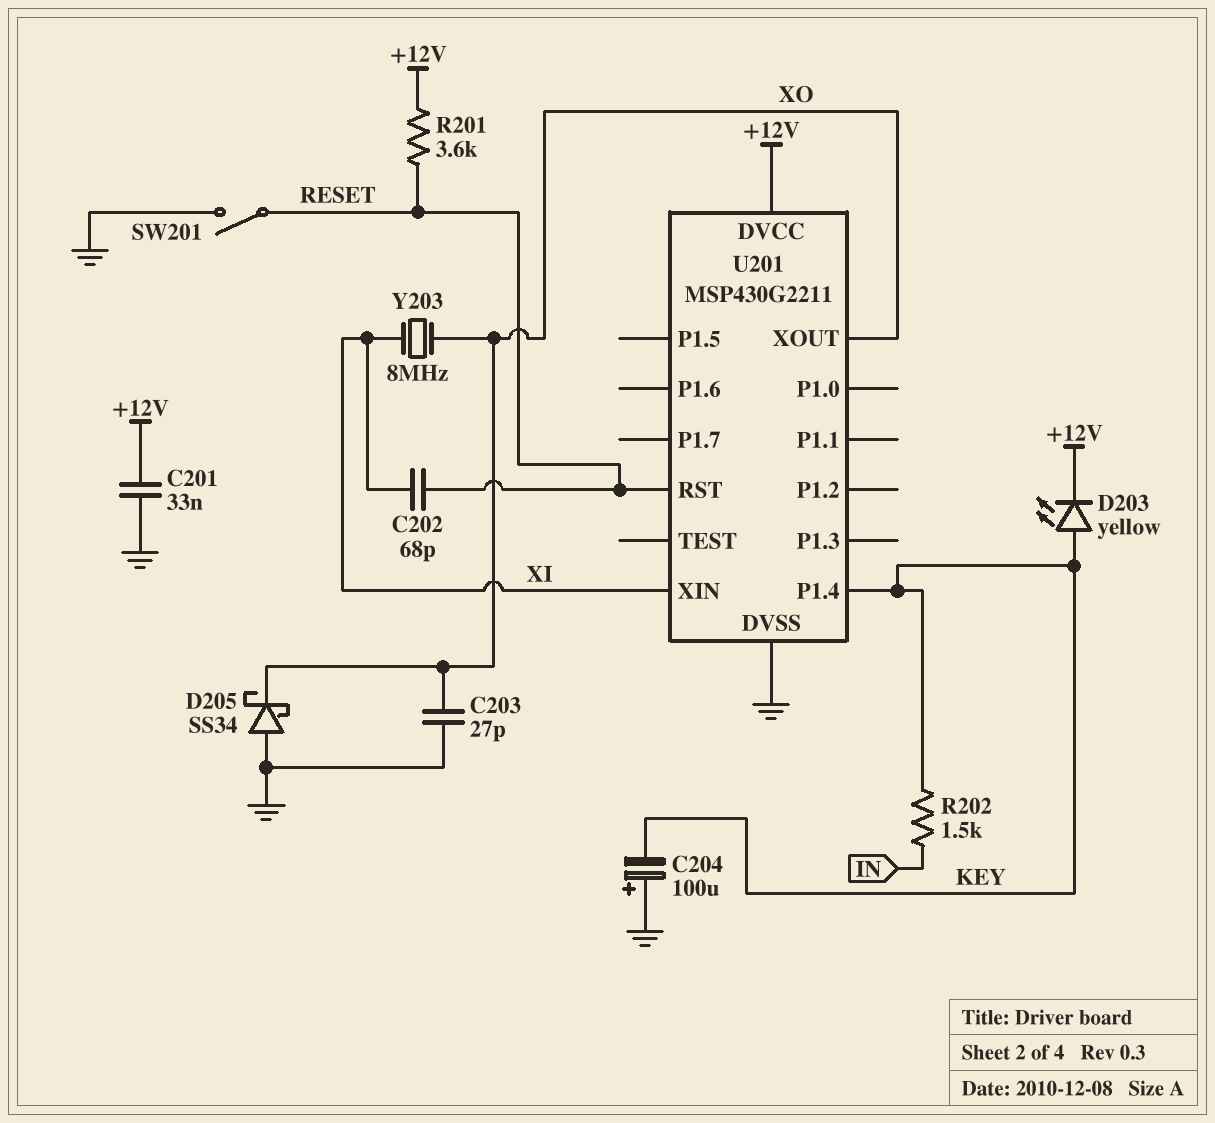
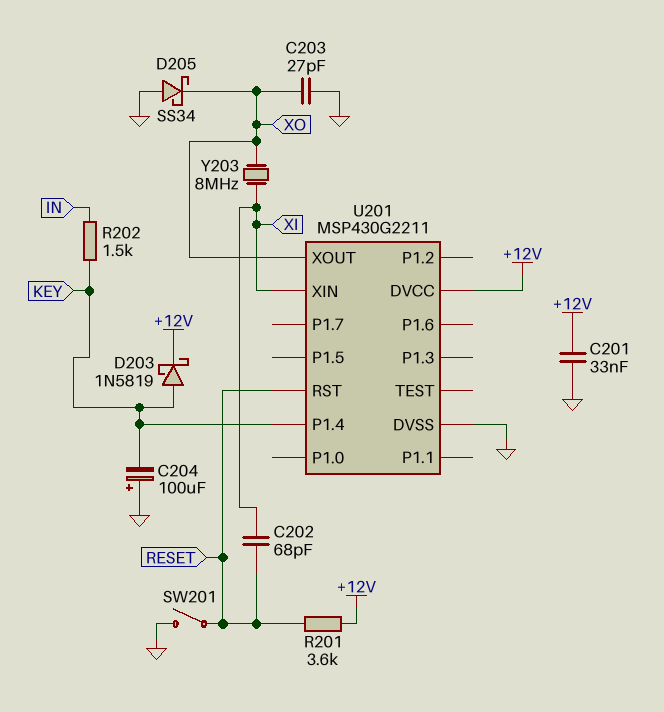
D203: LED yellow (A KEY, K +12V) -> schottky 1N5819 (A KEY, K +12V)

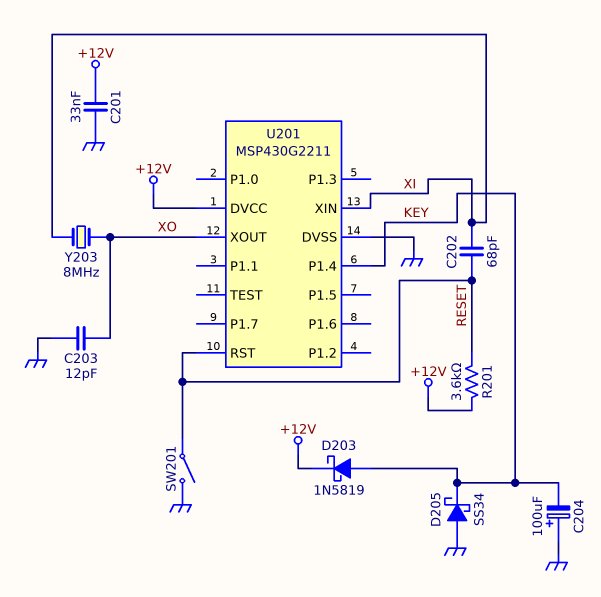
C203: 27pF (GND, XO) -> 12pF (GND, XO)
D205: schottky SS34 (A GND, K XO) -> schottky SS34 (A GND, K KEY)
R202: 1.5k (IN, KEY) -> none

